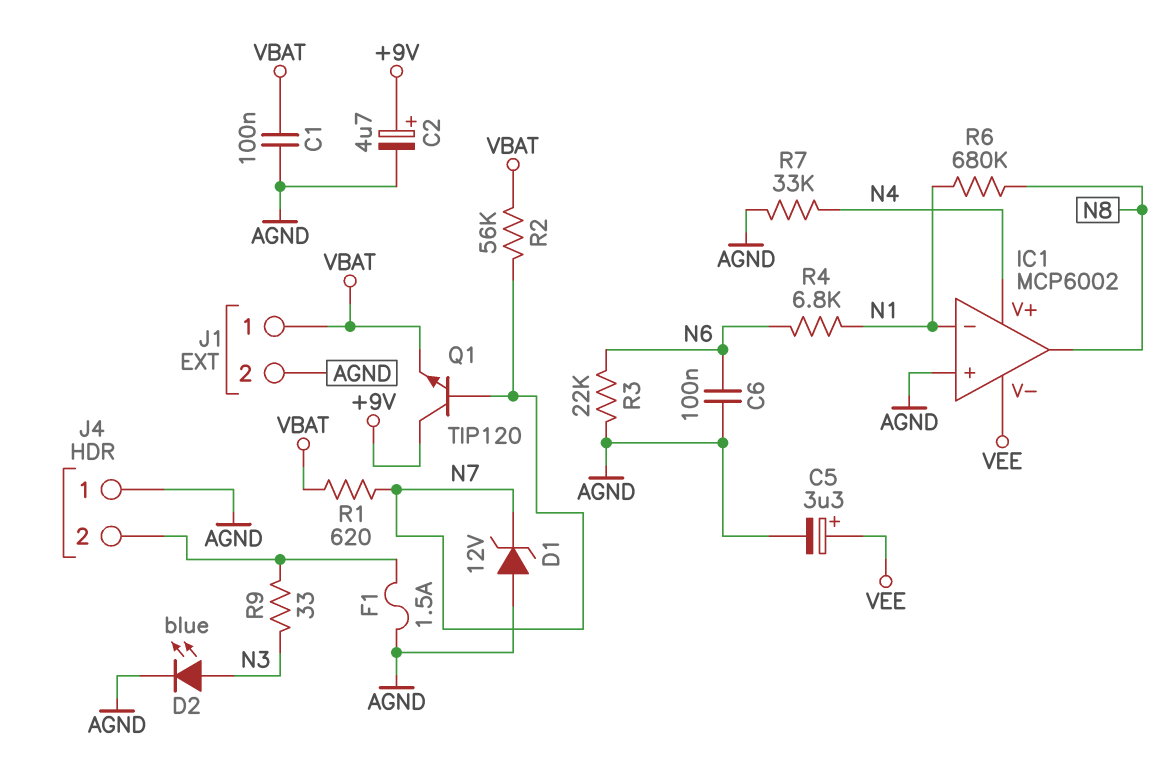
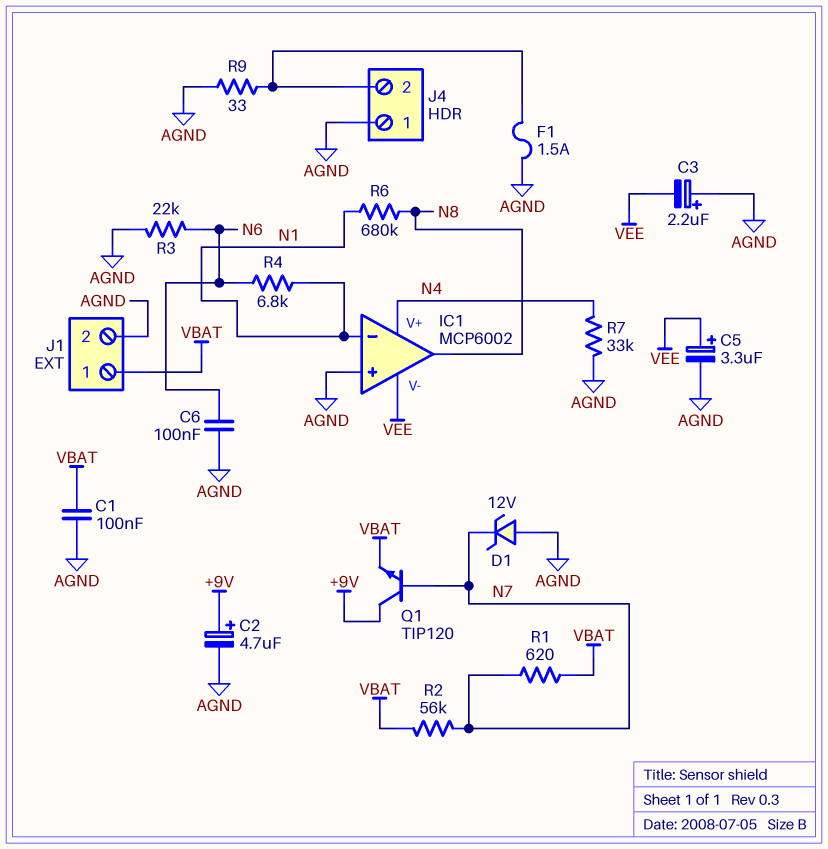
C3: none -> 2.2uF (plus AGND, minus VEE)
D2: LED blue (A N3, K AGND) -> none
R9: 33 (J4/2, N3) -> 33 (AGND, J4/2)

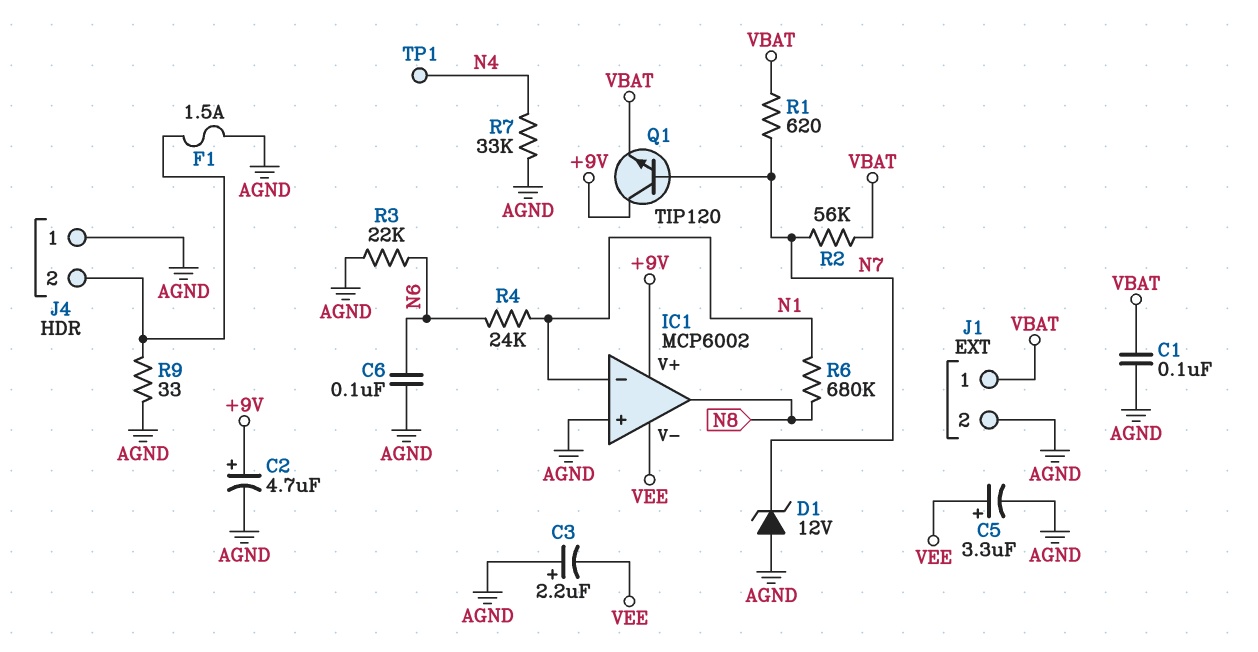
IC1 pin V+: N4 -> +9V
R4: 6.8k (N1, N6) -> 24k (N1, N6)
TP1: none -> test point (N4)

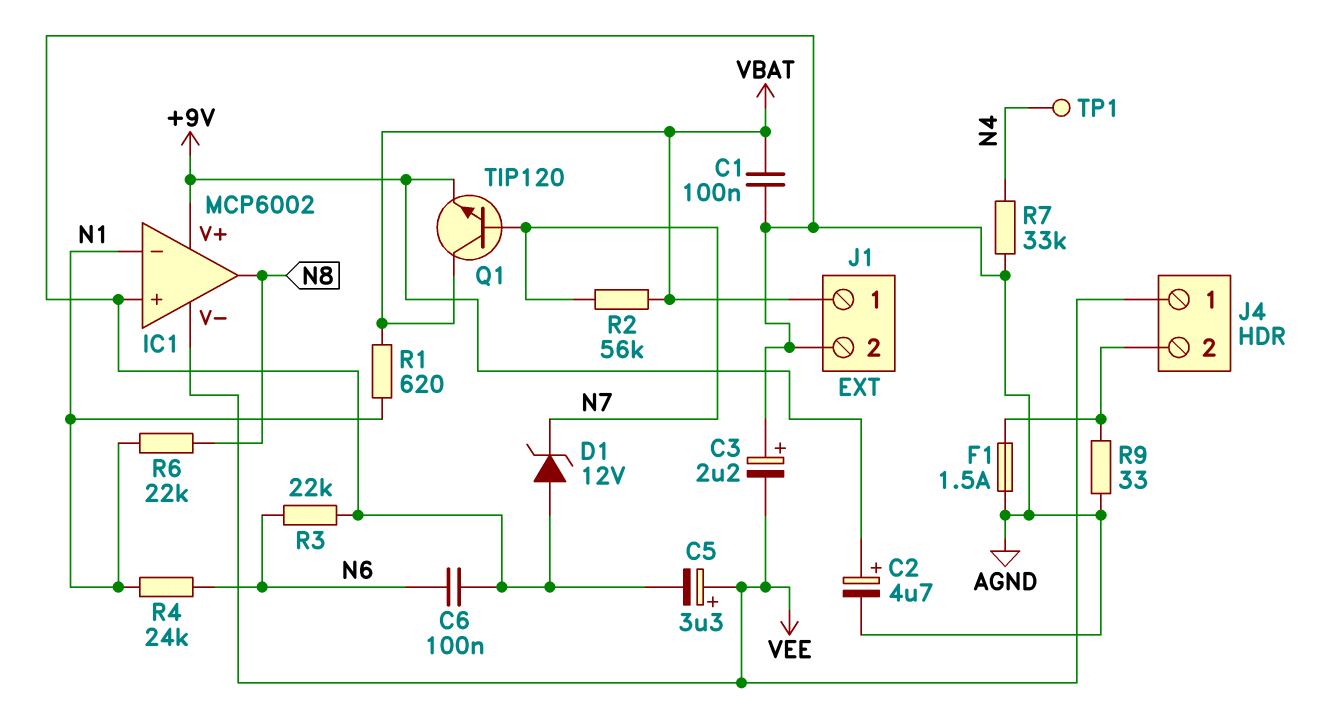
J4 pin 1: AGND -> VEE
Q1: NPN TIP120 (B N7, C +9V, E VBAT) -> NPN TIP120 (B N7, C VBAT, E +9V)
R1: 620 (N7, VBAT) -> 620 (N1, VBAT)
R6: 680k (N1, N8) -> 22k (N1, N8)

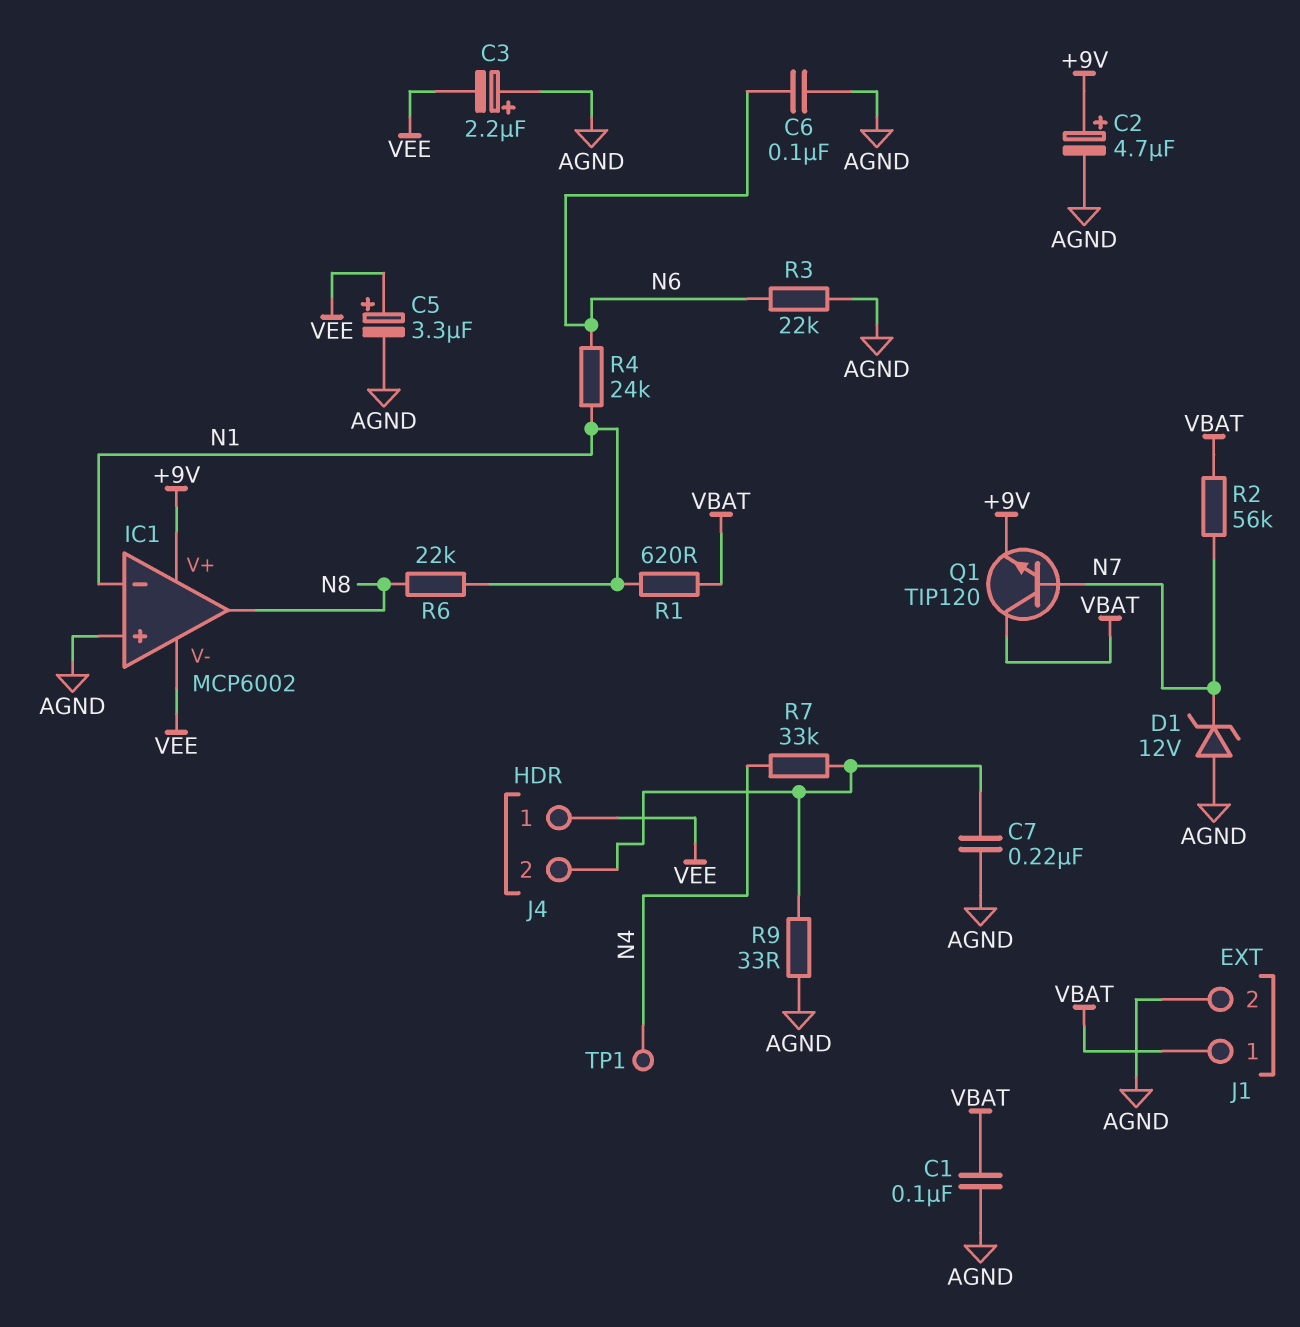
C7: none -> 220nF (AGND, J4/2)
F1: 1.5A (AGND, J4/2) -> none
R7: 33k (AGND, N4) -> 33k (J4/2, N4)

